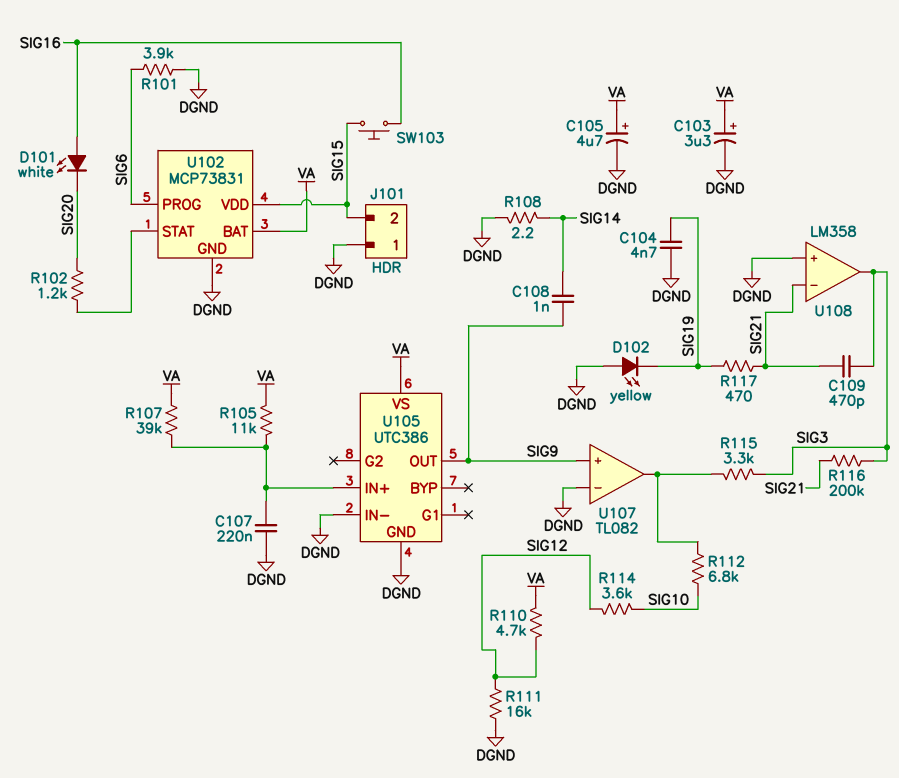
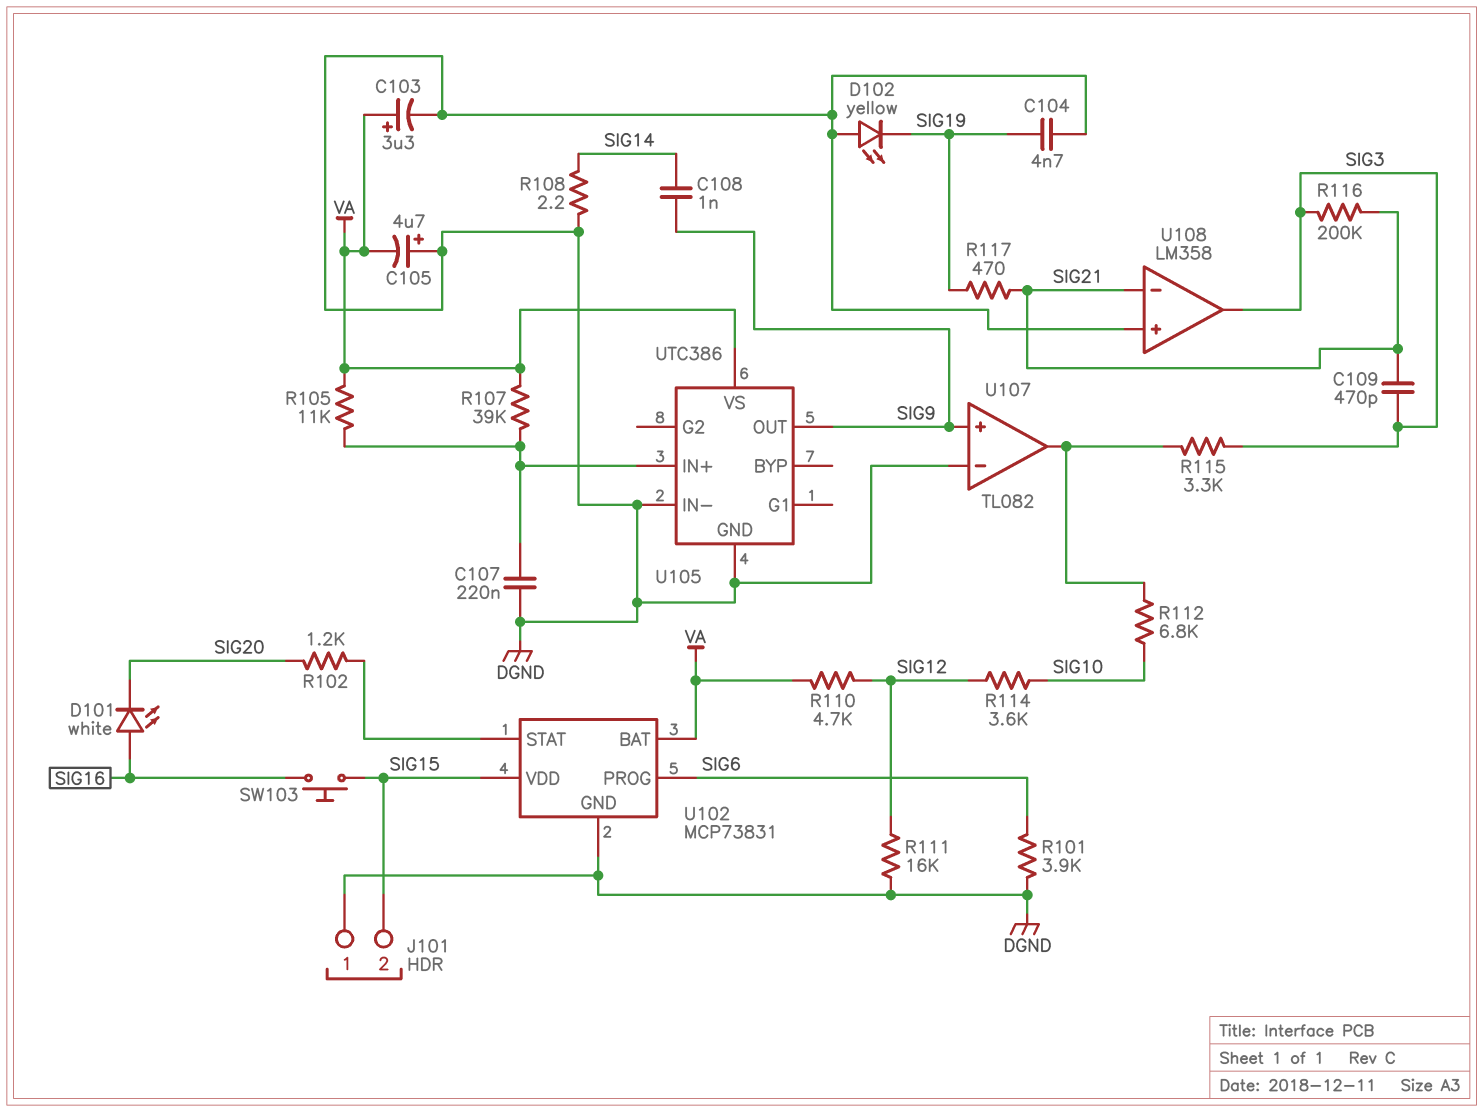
C105: 4.7uF (plus VA, minus DGND) -> 4.7uF (plus DGND, minus VA)

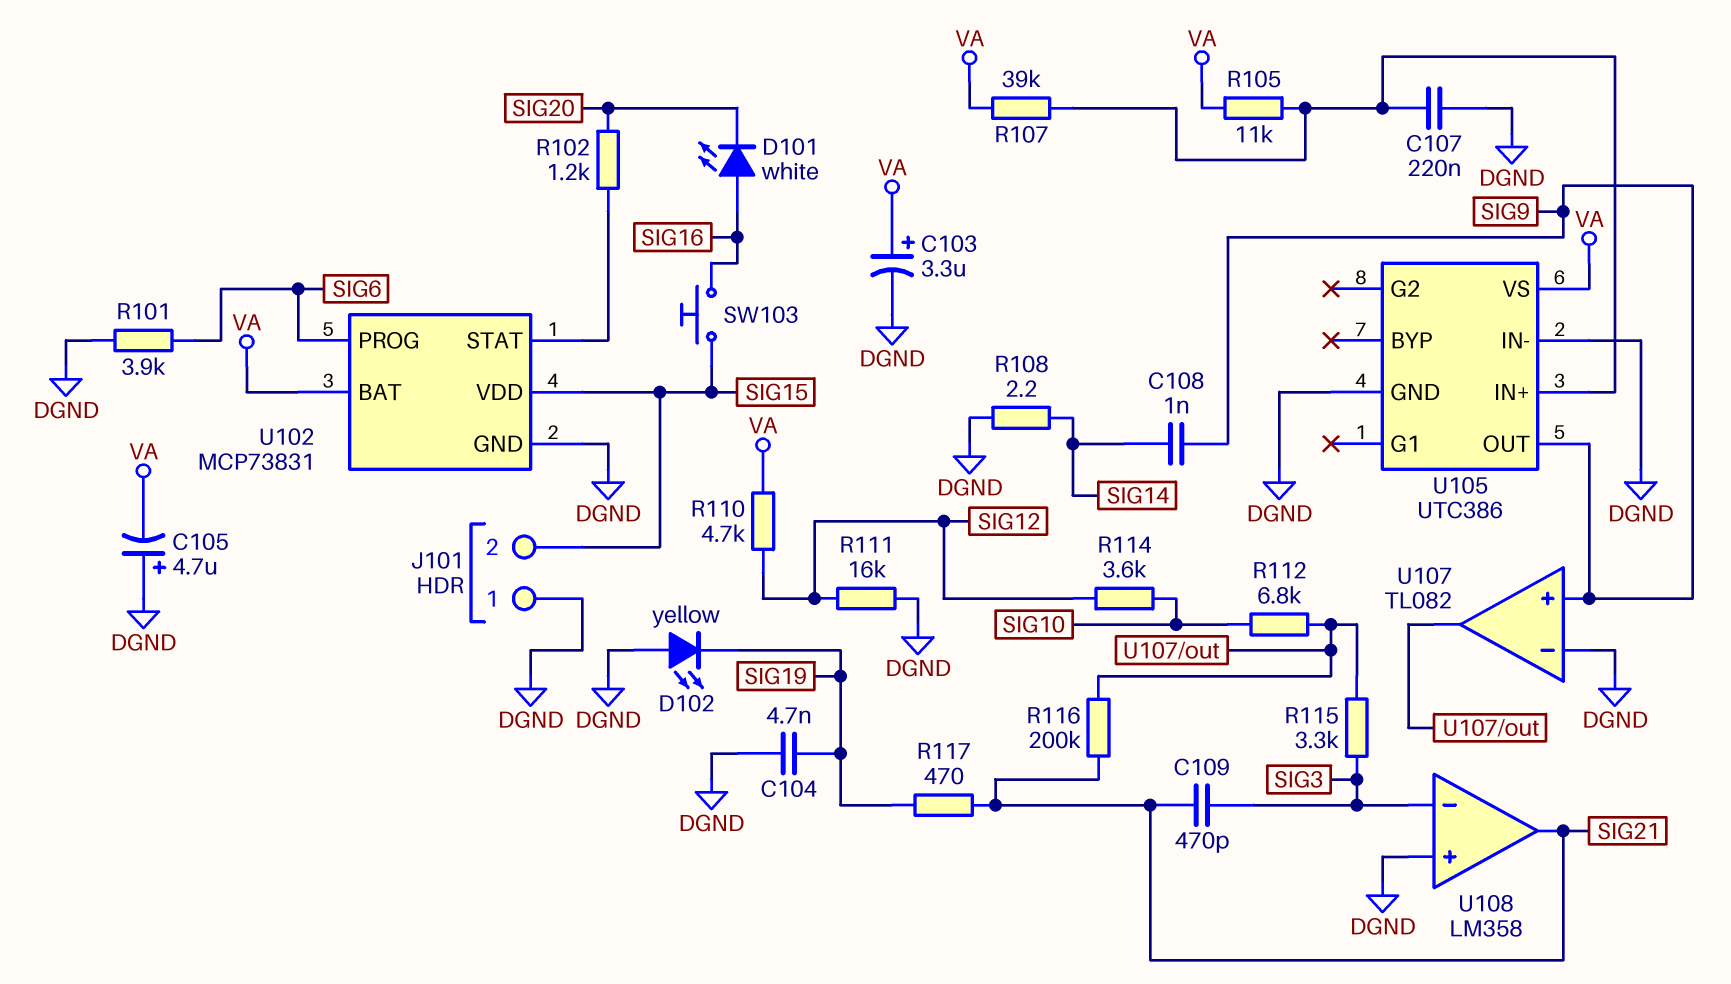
R116: 200k (SIG3, SIG21) -> 200k (SIG21, U107/out)
U108 pin in-: SIG21 -> SIG3
U108 pin out: SIG3 -> SIG21

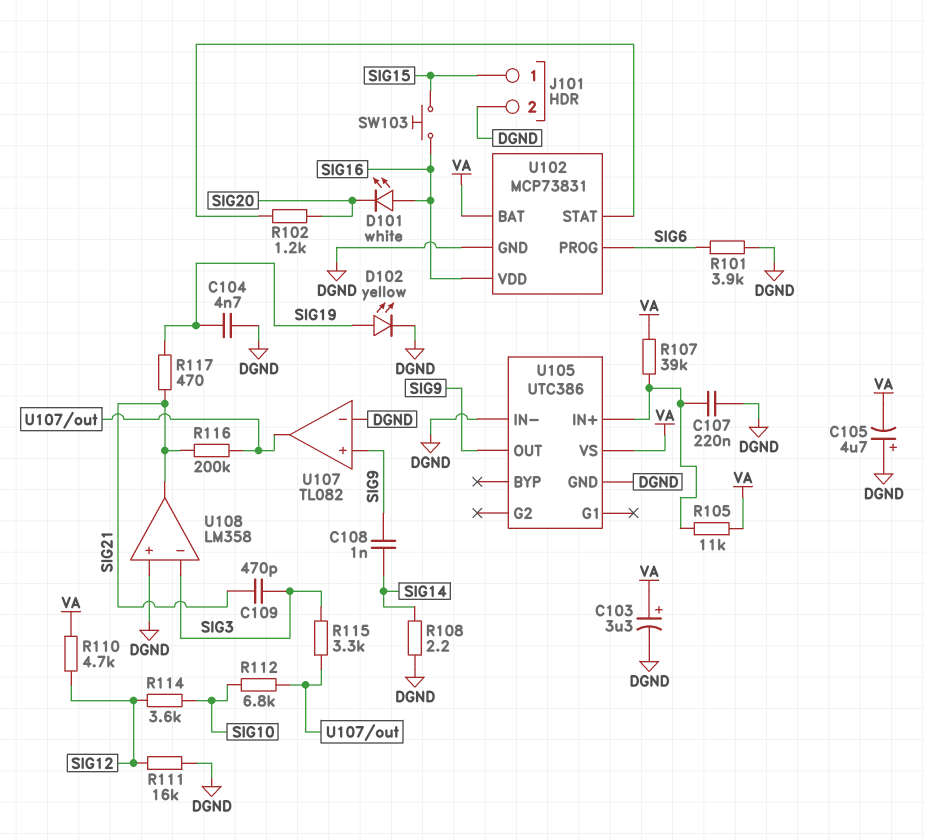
D102: LED yellow (A DGND, K SIG19) -> LED yellow (A SIG19, K DGND)
J101 pin 1: DGND -> SIG15
J101 pin 2: SIG15 -> DGND
U102 pin VDD: SIG15 -> SIG16

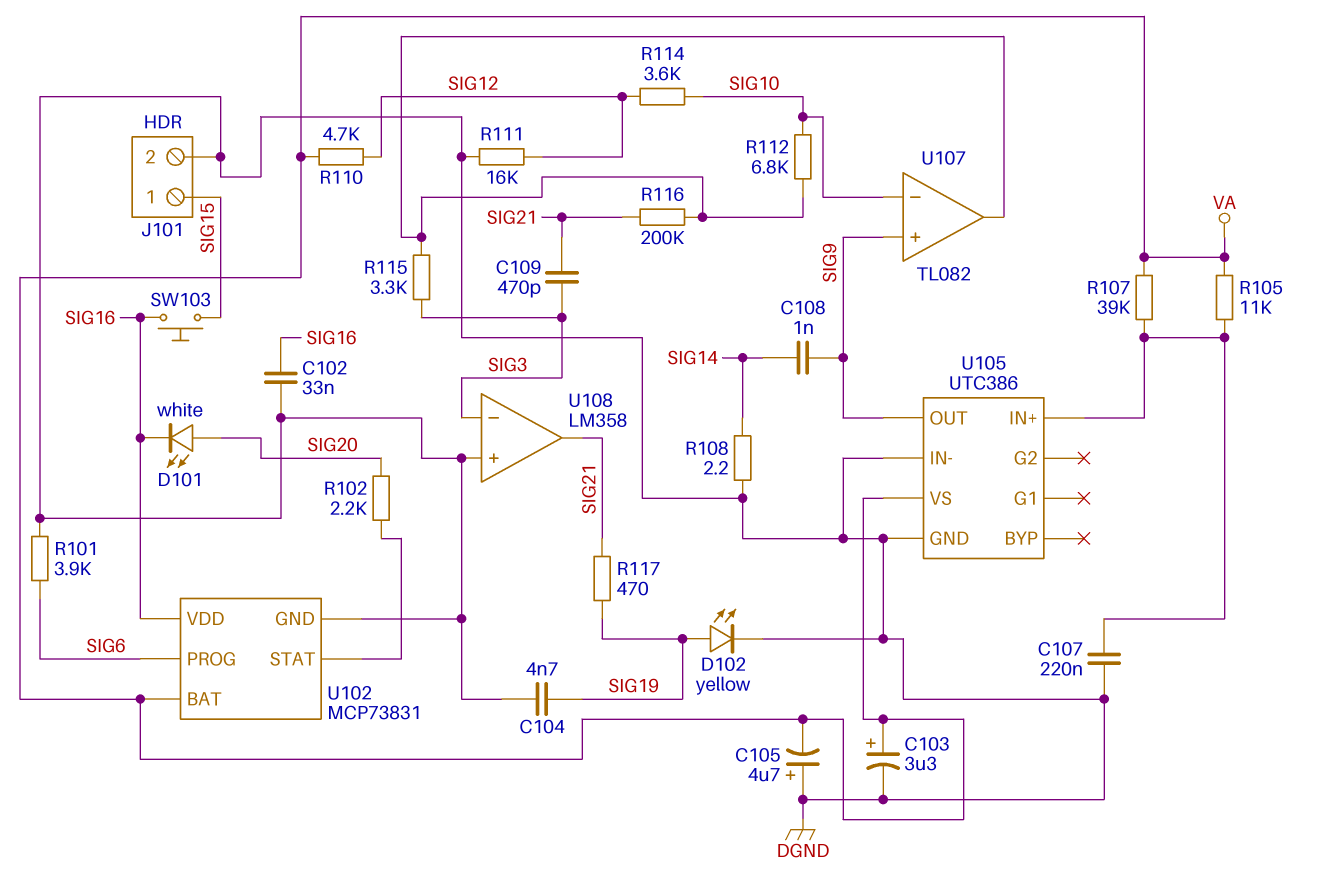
C102: none -> 33nF (DGND, SIG16)
D101: LED white (A SIG16, K SIG20) -> LED white (A SIG20, K SIG16)
R102: 1.2k (SIG20, U102/STAT) -> 2.2k (SIG20, U102/STAT)
U107 pin in-: DGND -> SIG10

